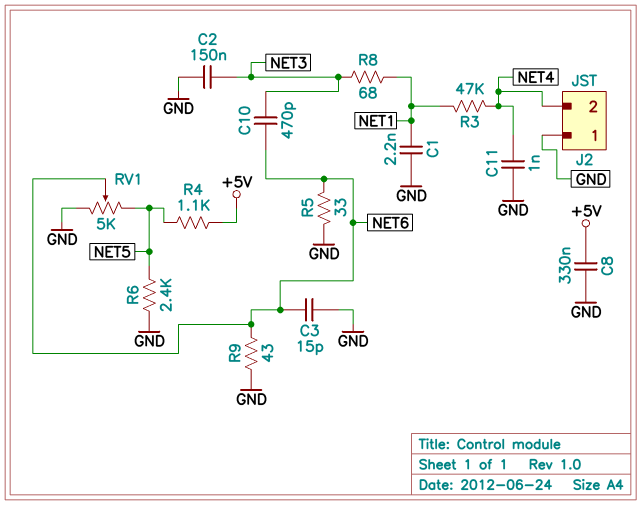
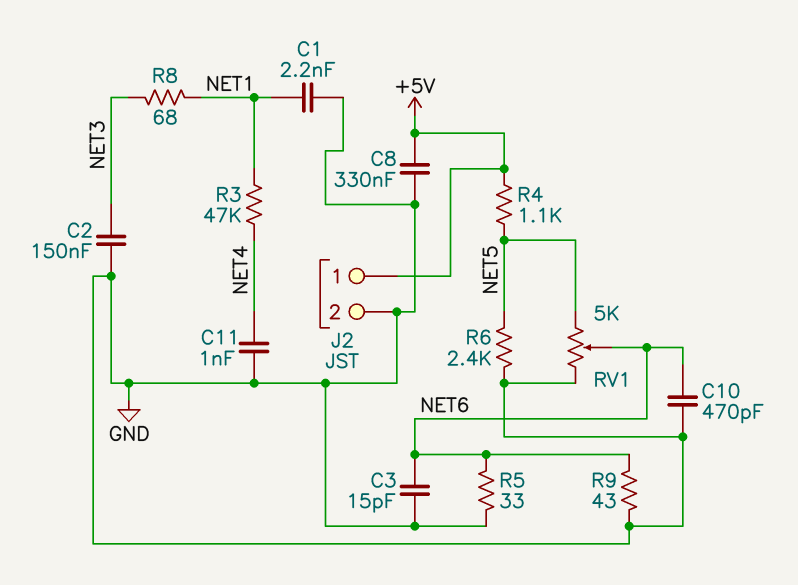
C10: 470pF (NET3, NET6) -> 470pF (GND, NET6)
J2 pin 1: GND -> +5V
J2 pin 2: NET4 -> GND

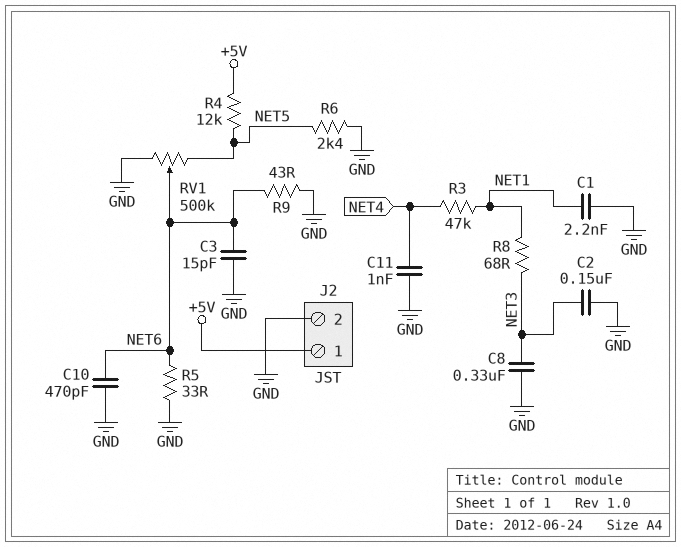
C8: 330nF (+5V, GND) -> 330nF (GND, NET3)
R4: 1.1k (+5V, NET5) -> 12k (+5V, NET5)
RV1: 5k (GND, NET5, wiper NET6) -> 500k (GND, NET5, wiper NET6)

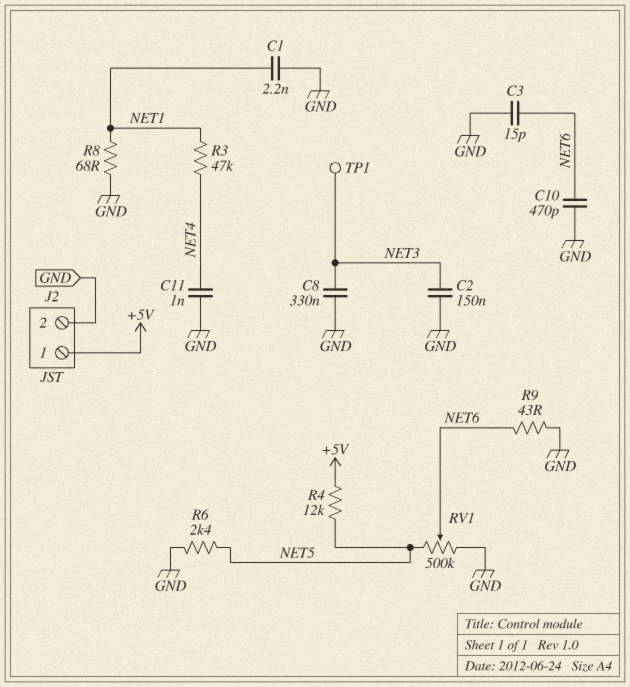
R5: 33 (GND, NET6) -> none
R8: 68 (NET1, NET3) -> 68 (GND, NET1)
TP1: none -> test point (NET3)

